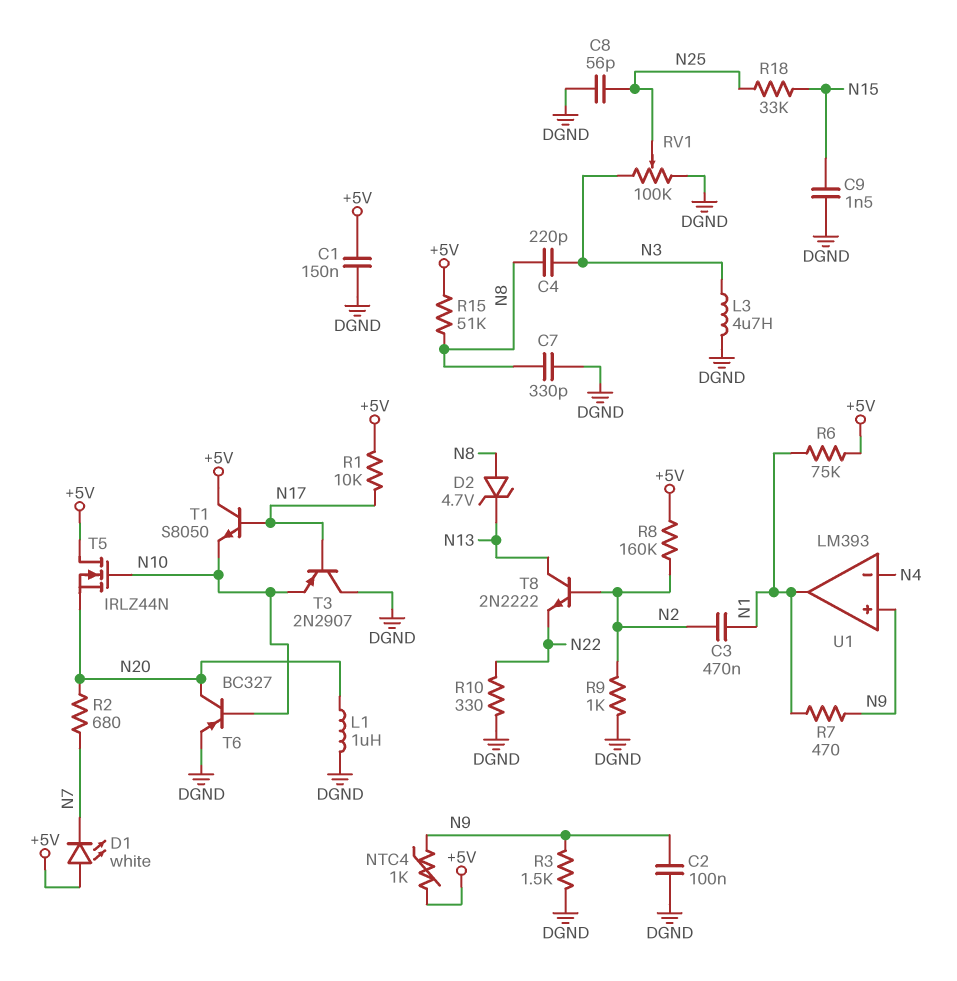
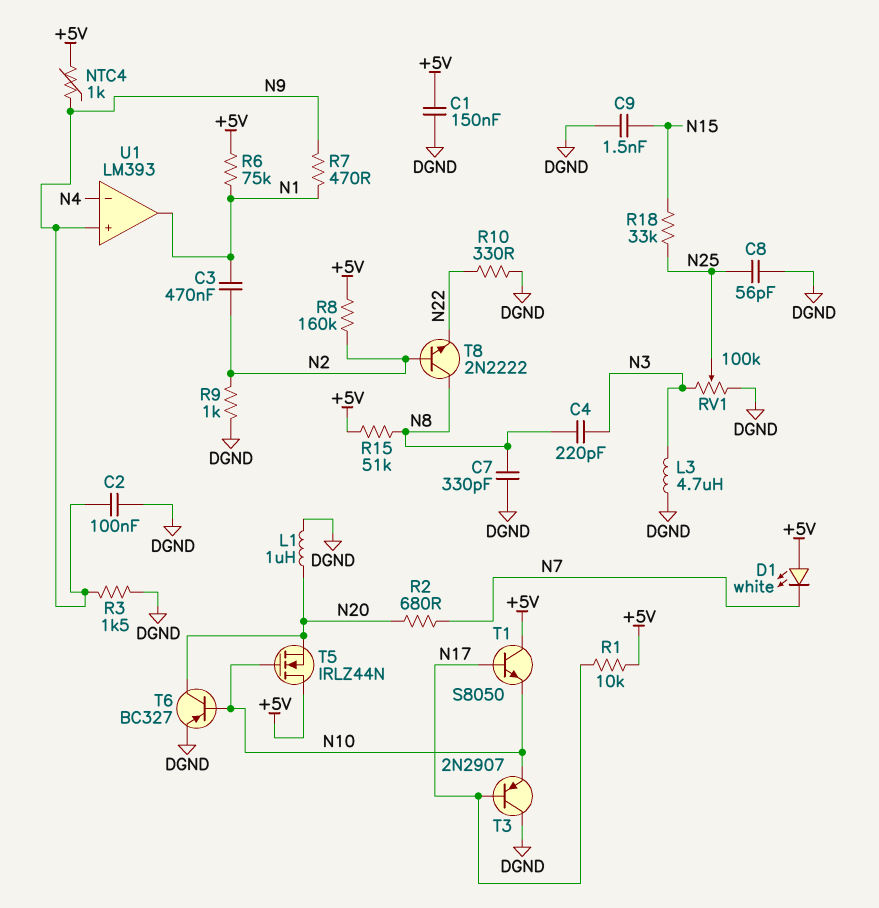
D2: zener 4.7V (A N8, K N13) -> none
T8: NPN 2N2222 (B N2, C N13, E N22) -> NPN 2N2222 (B N2, C N8, E N22)

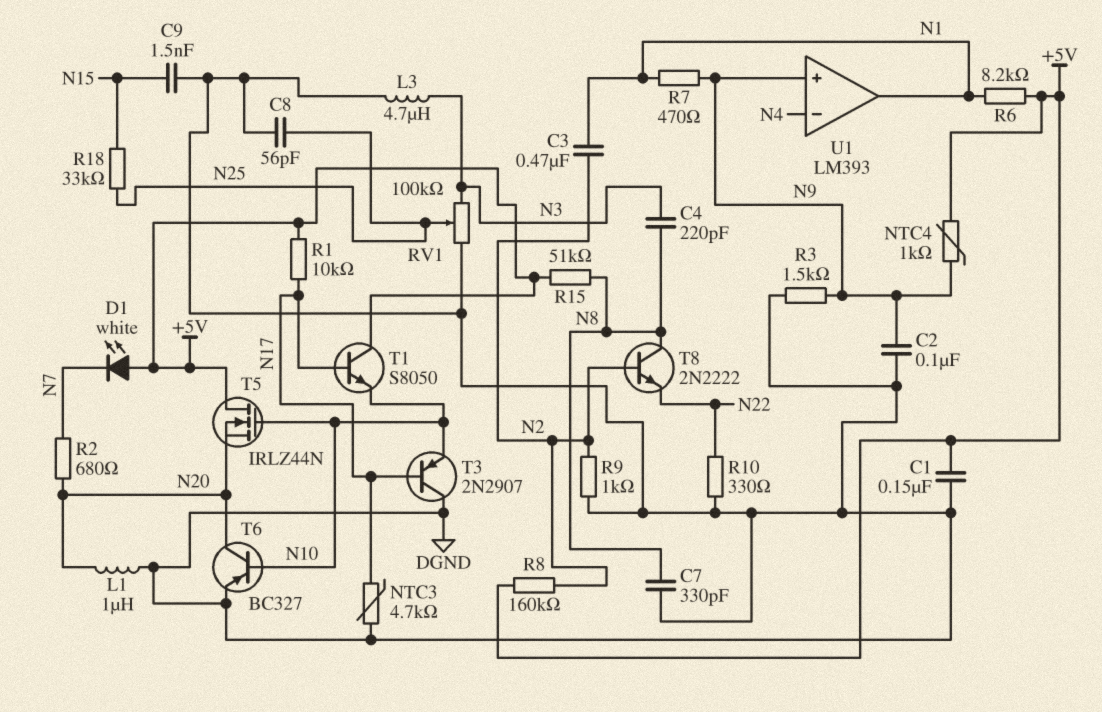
NTC3: none -> 4.7k (DGND, N17)
R6: 75k (+5V, N1) -> 8.2k (+5V, N1)

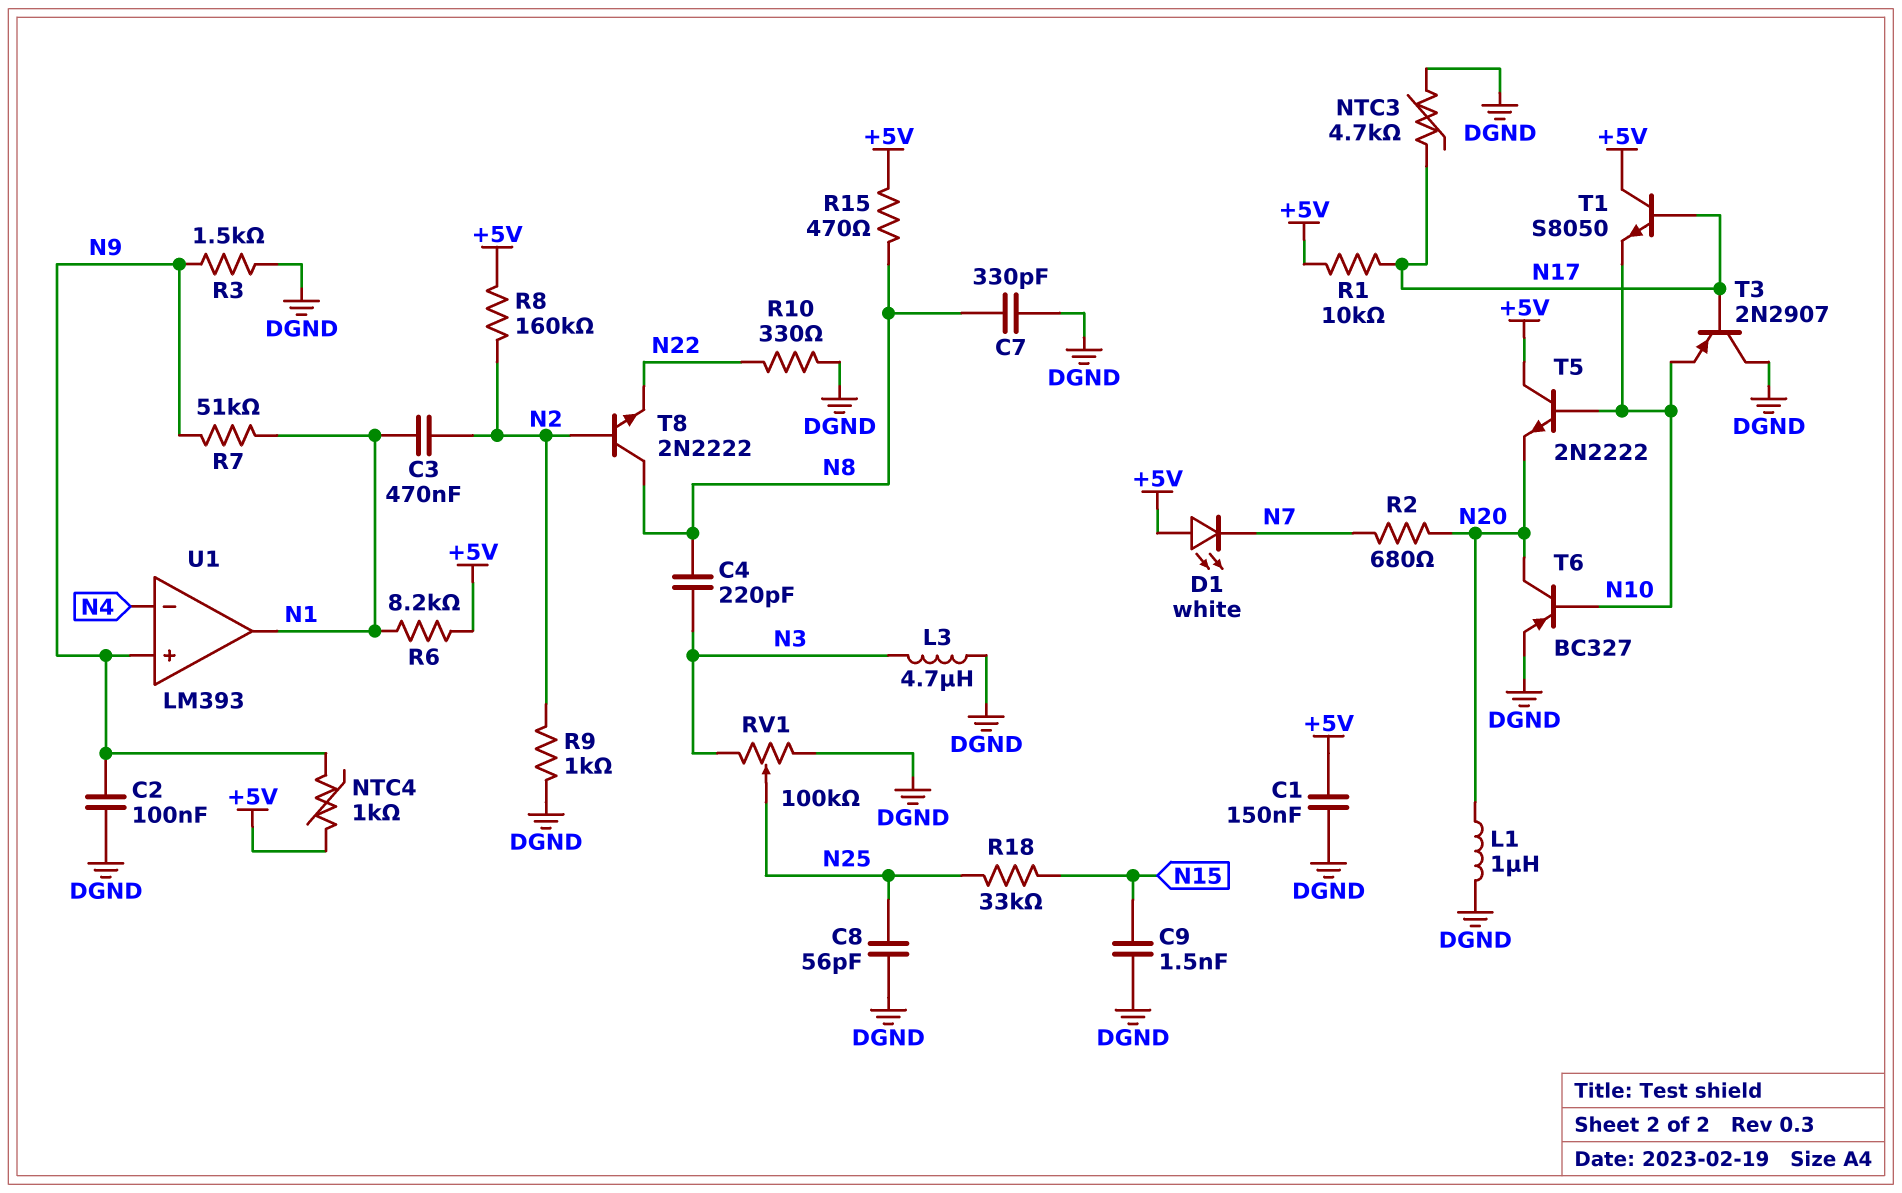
R7: 470 (N1, N9) -> 51k (N1, N9)
R15: 51k (+5V, N8) -> 470 (+5V, N8)
T5: NMOS IRLZ44N (G N10, D +5V, S N20) -> NPN 2N2222 (B N10, C +5V, E N20)

